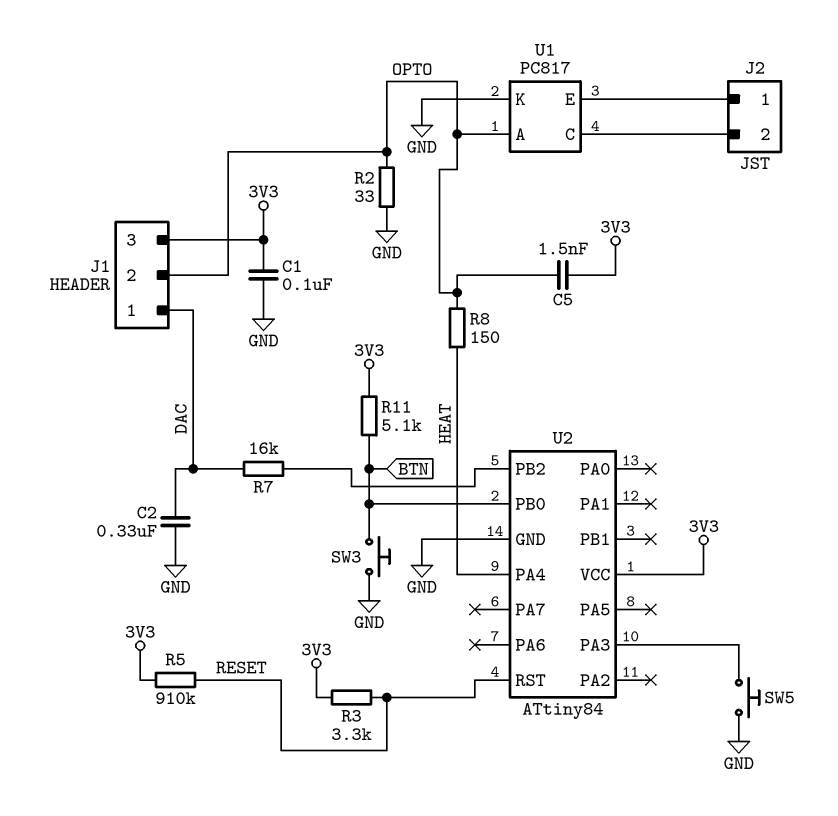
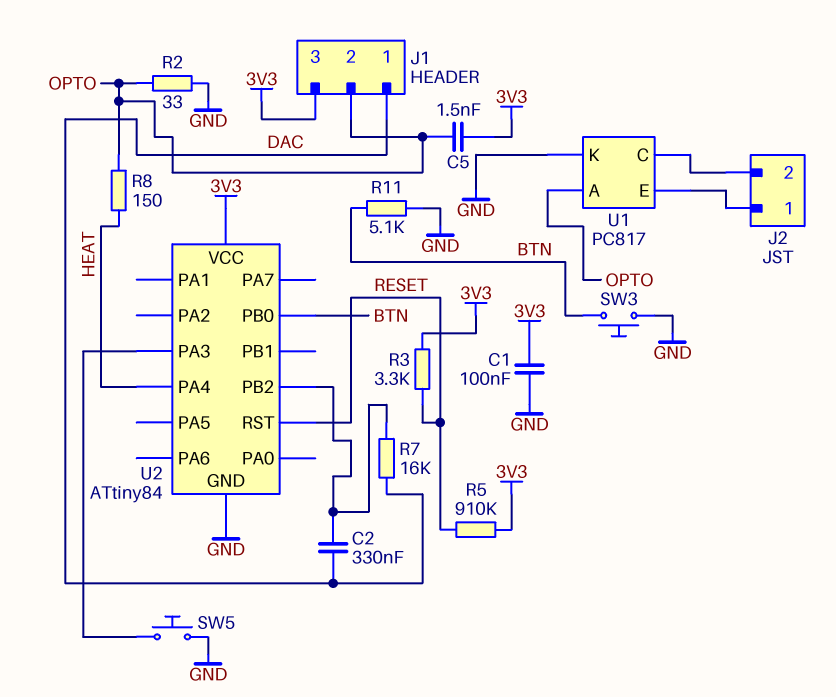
C2: 330nF (DAC, GND) -> 330nF (DAC, U2/PB2)
R11: 5.1k (3V3, BTN) -> 5.1k (BTN, GND)

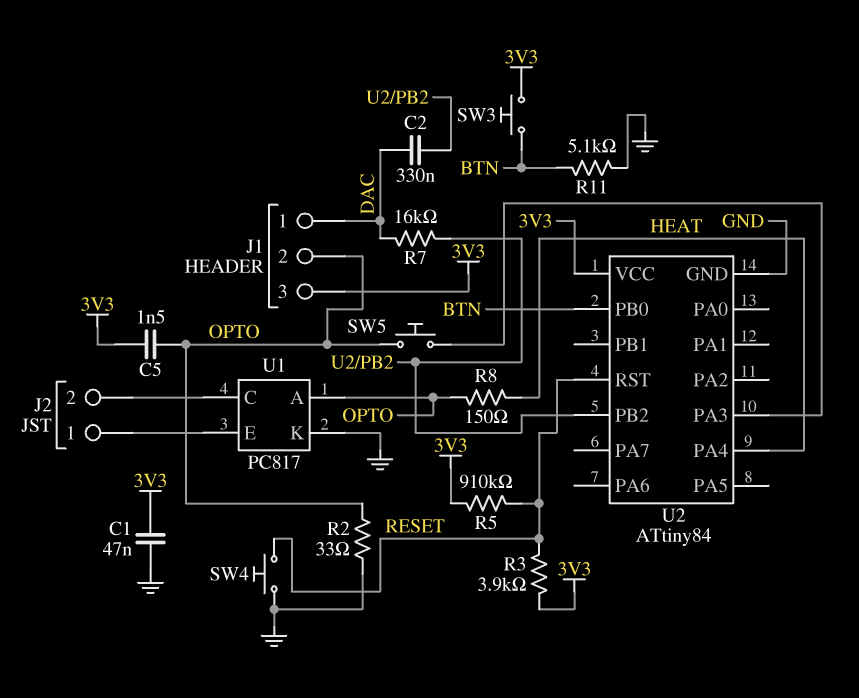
C1: 100nF (3V3, GND) -> 47nF (3V3, GND)
R3: 3.3k (3V3, RESET) -> 3.9k (3V3, RESET)
SW3: button (BTN, GND) -> button (3V3, BTN)
SW4: none -> button (GND, RESET)
SW5: button (GND, U2/PA3) -> button (OPTO, U2/PA3)

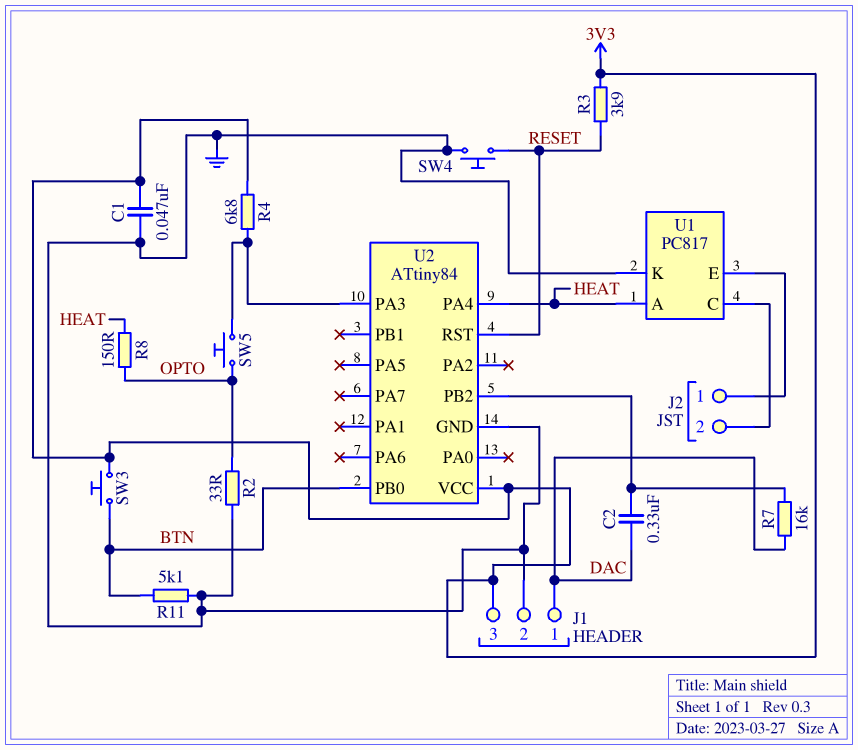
C5: 1.5nF (3V3, OPTO) -> none
J1 pin 2: OPTO -> GND
R4: none -> 6.8k (3V3, U2/PA3)
R5: 910k (3V3, RESET) -> none
U1 pin A: OPTO -> HEAT

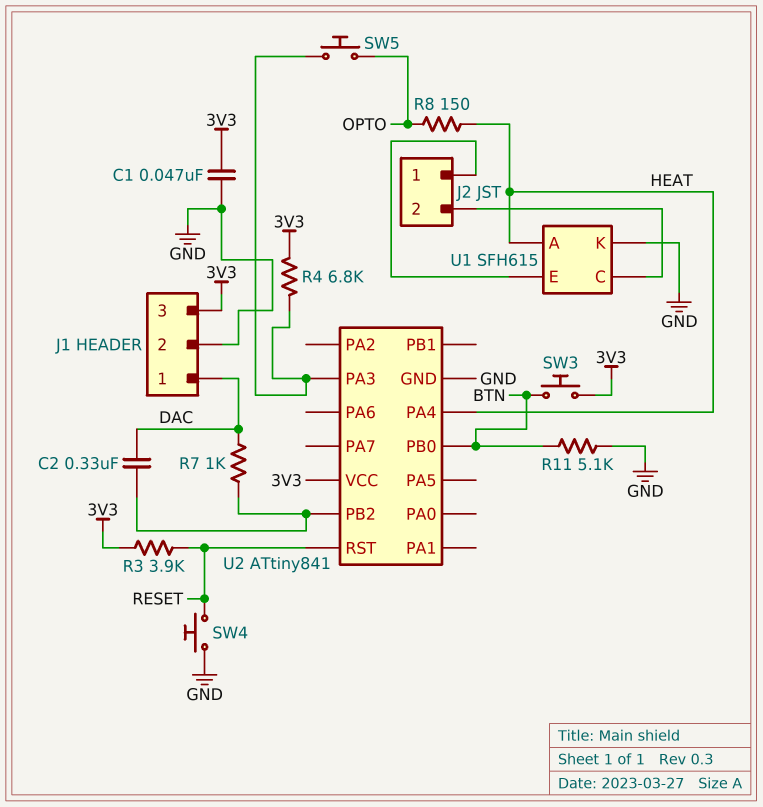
R2: 33 (GND, OPTO) -> none
R7: 16k (DAC, U2/PB2) -> 1k (DAC, U2/PB2)
U1: PC817 -> SFH615
U2: ATtiny84 -> ATtiny841

